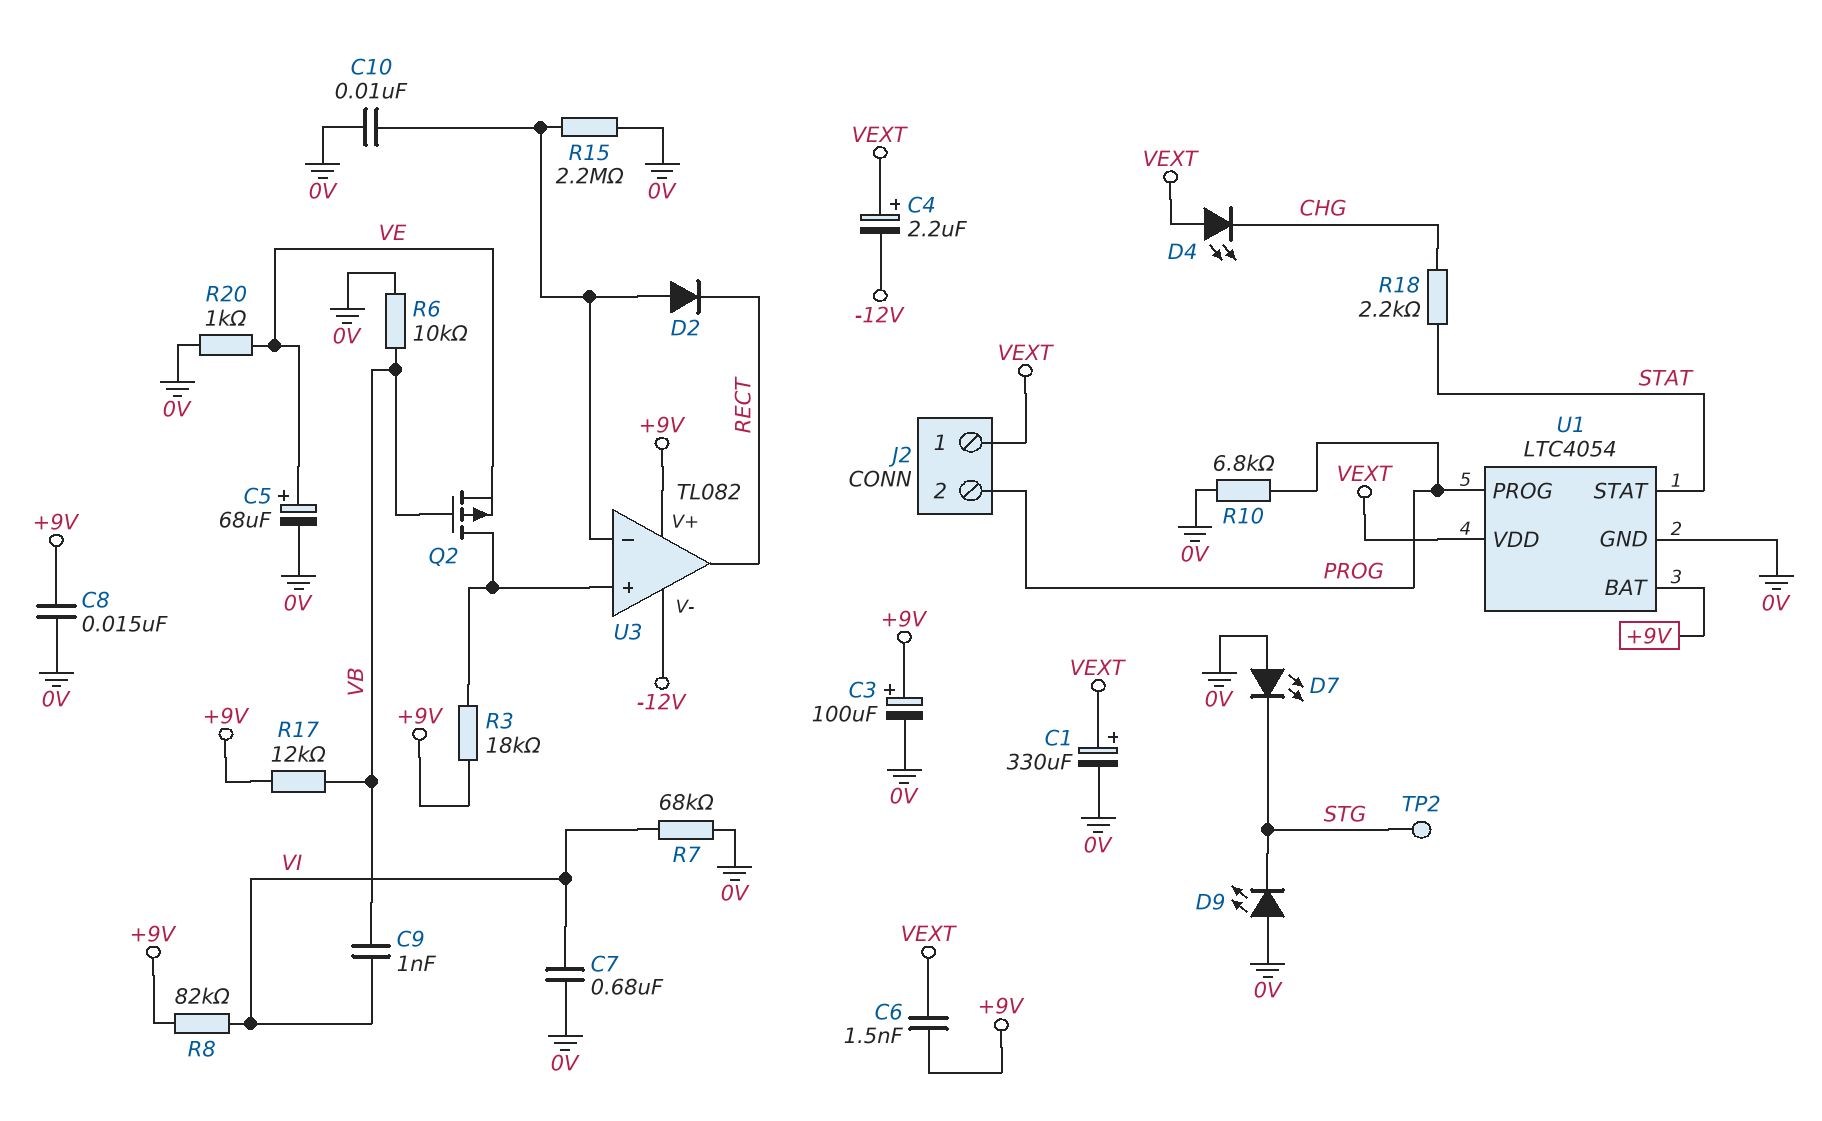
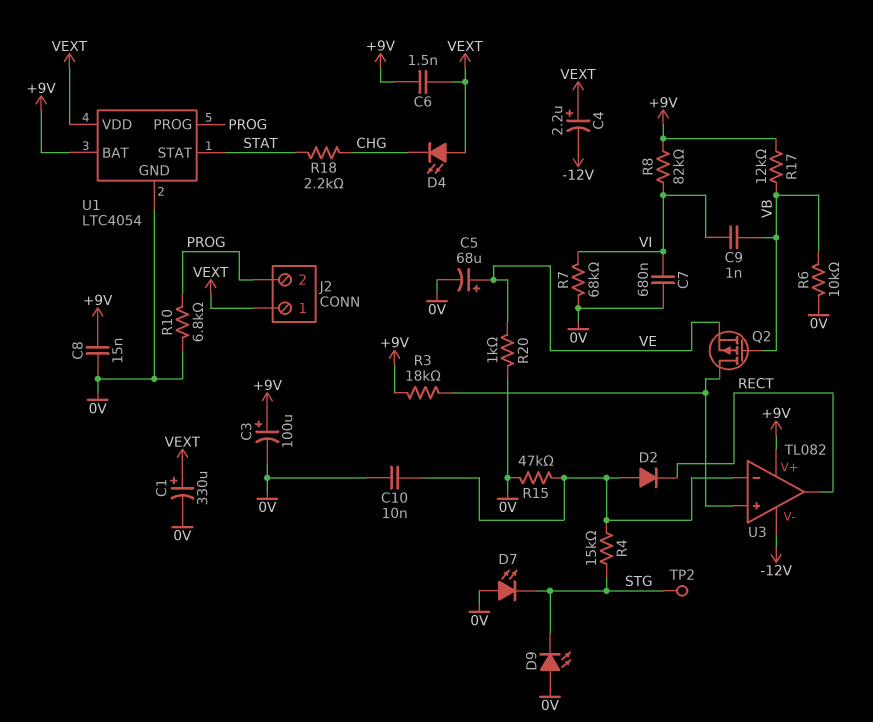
R4: none -> 15k (STG, U3/in-)
R15: 2.2M (0V, U3/in-) -> 47k (0V, U3/in-)

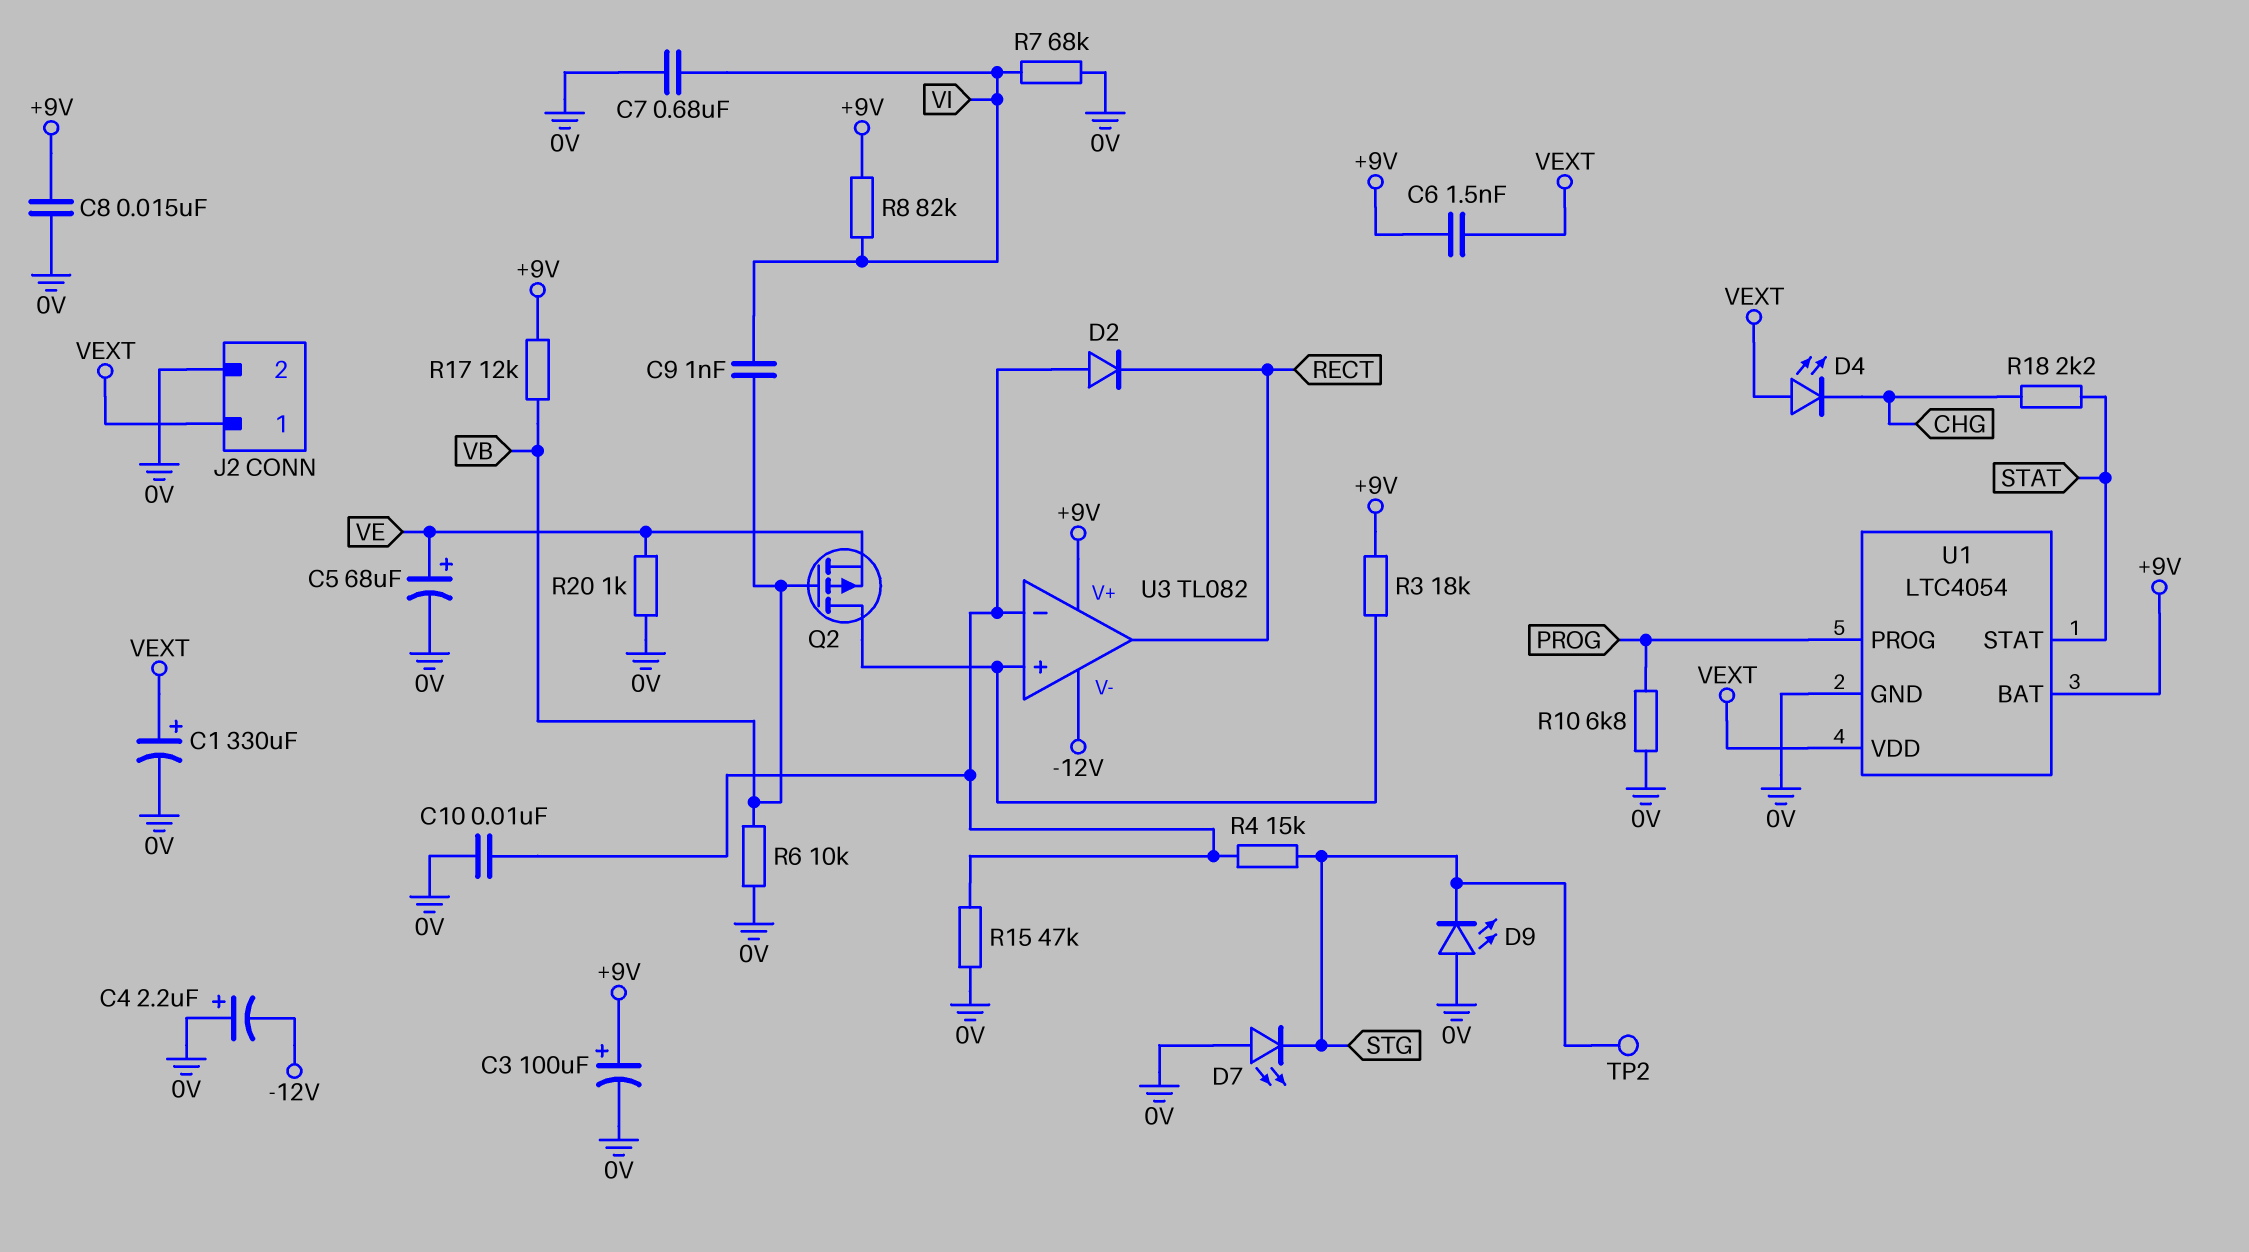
C4: 2.2uF (plus VEXT, minus -12V) -> 2.2uF (plus 0V, minus -12V)
J2 pin 2: PROG -> 0V

